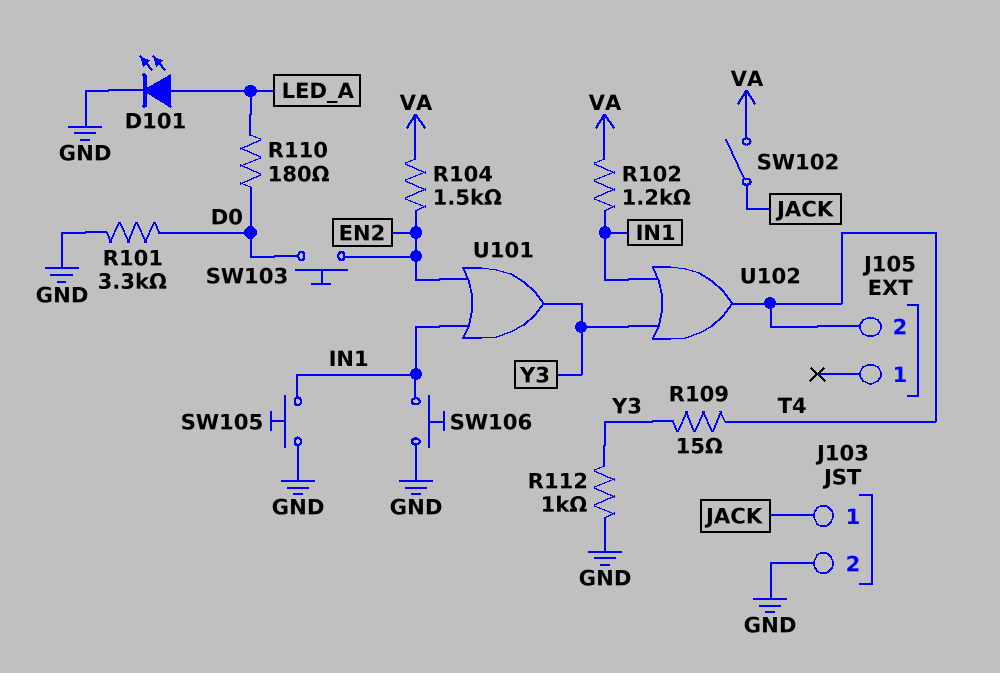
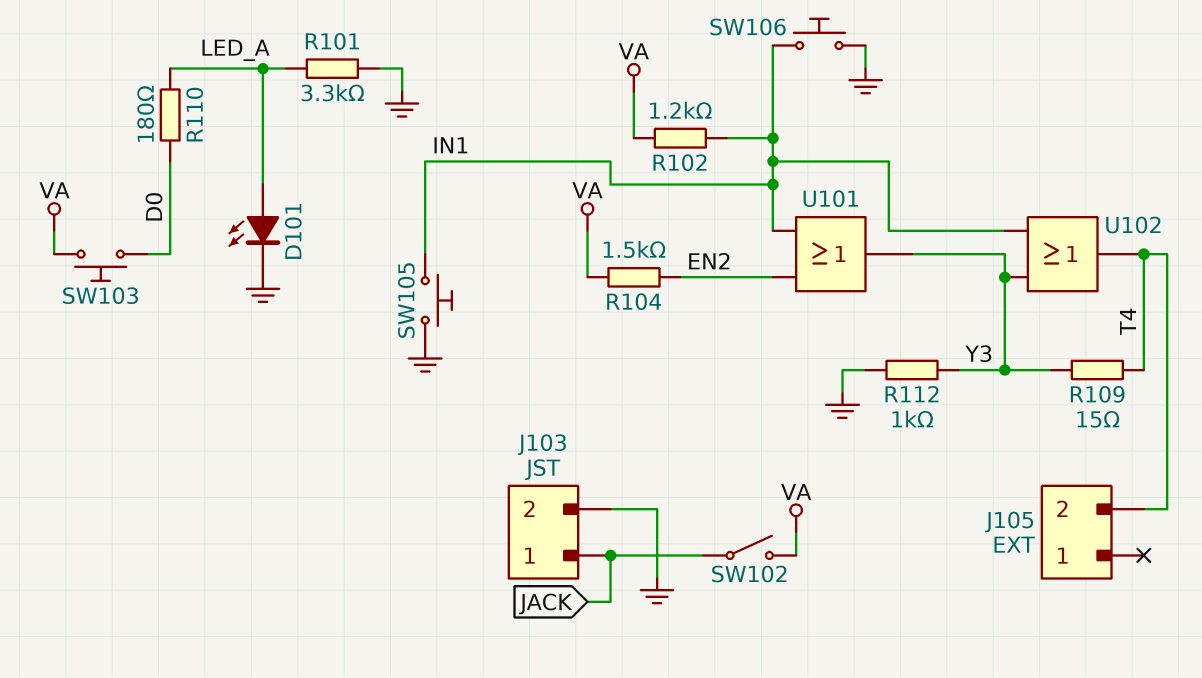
R101: 3.3k (D0, GND) -> 3.3k (GND, LED_A)
SW103: button (D0, EN2) -> button (D0, VA)

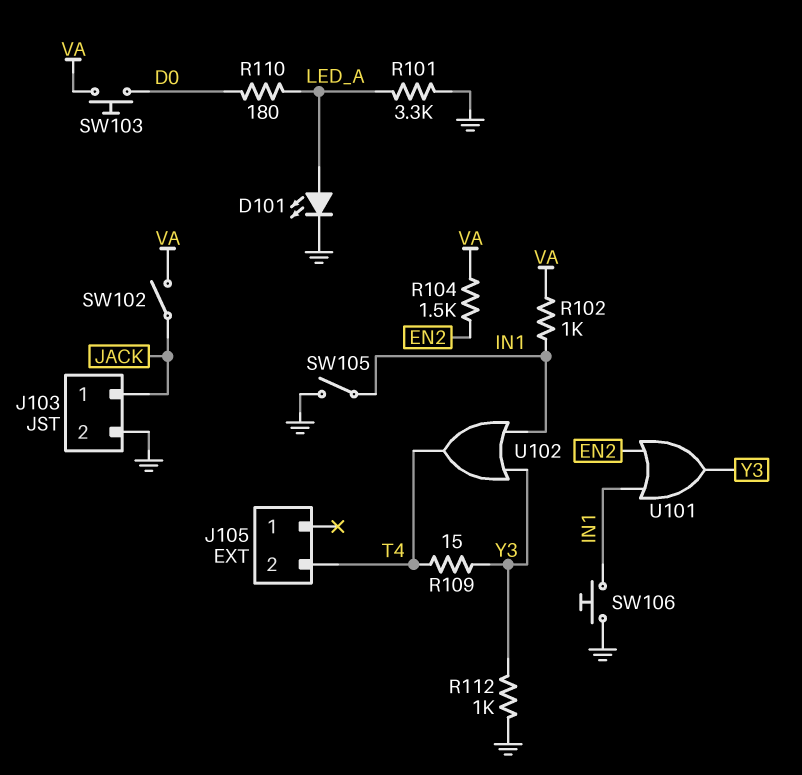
R102: 1.2k (IN1, VA) -> 1k (IN1, VA)
SW105: button (GND, IN1) -> switch (GND, IN1)

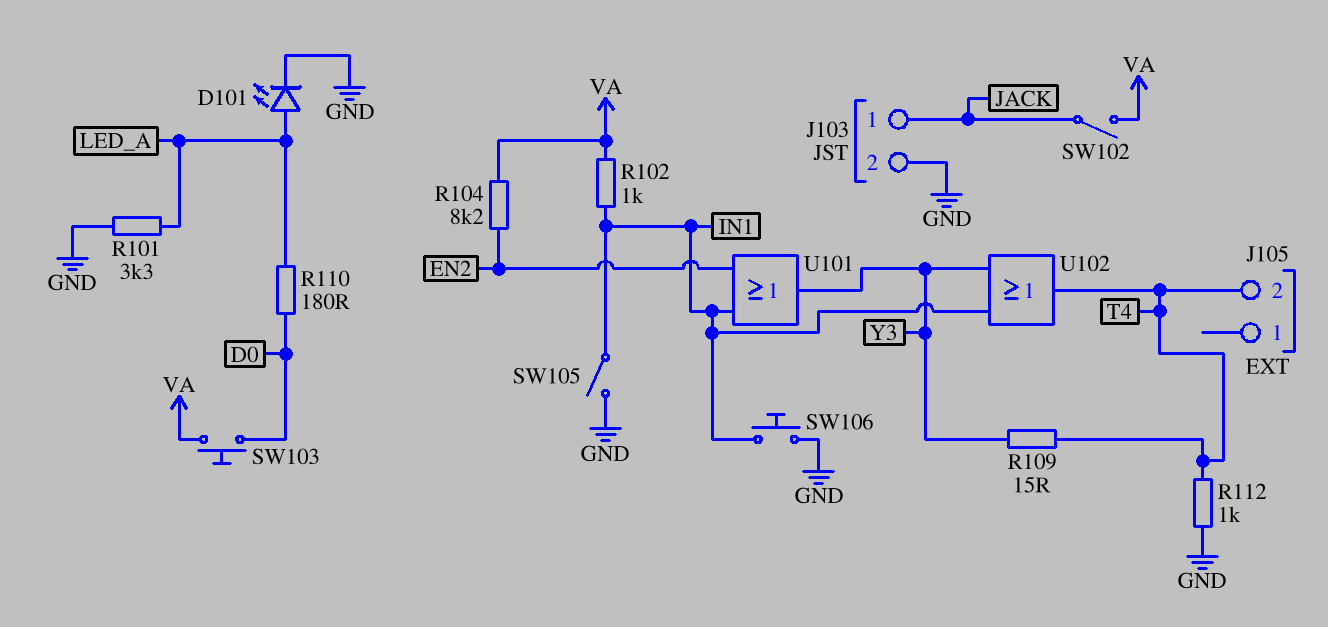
R104: 1.5k (EN2, VA) -> 8.2k (EN2, VA)
R112: 1k (GND, Y3) -> 1k (GND, T4)

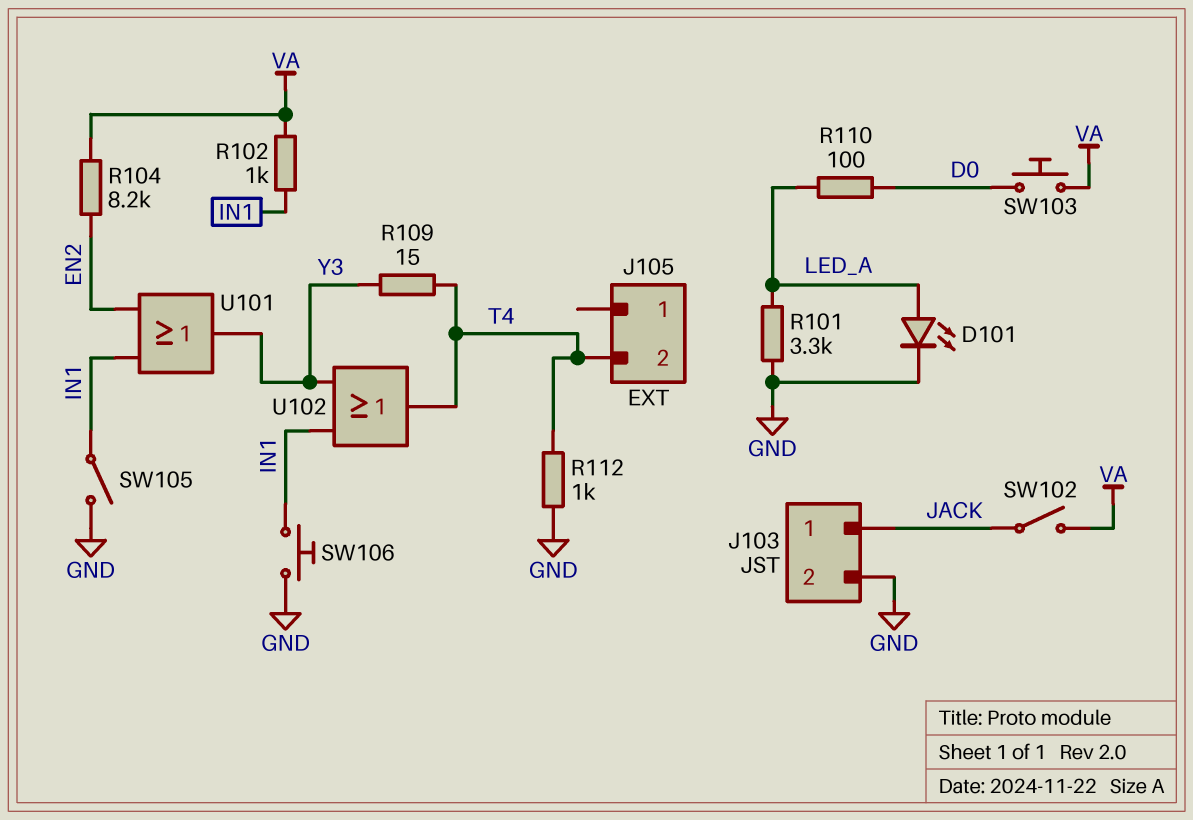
R110: 180 (D0, LED_A) -> 100 (D0, LED_A)

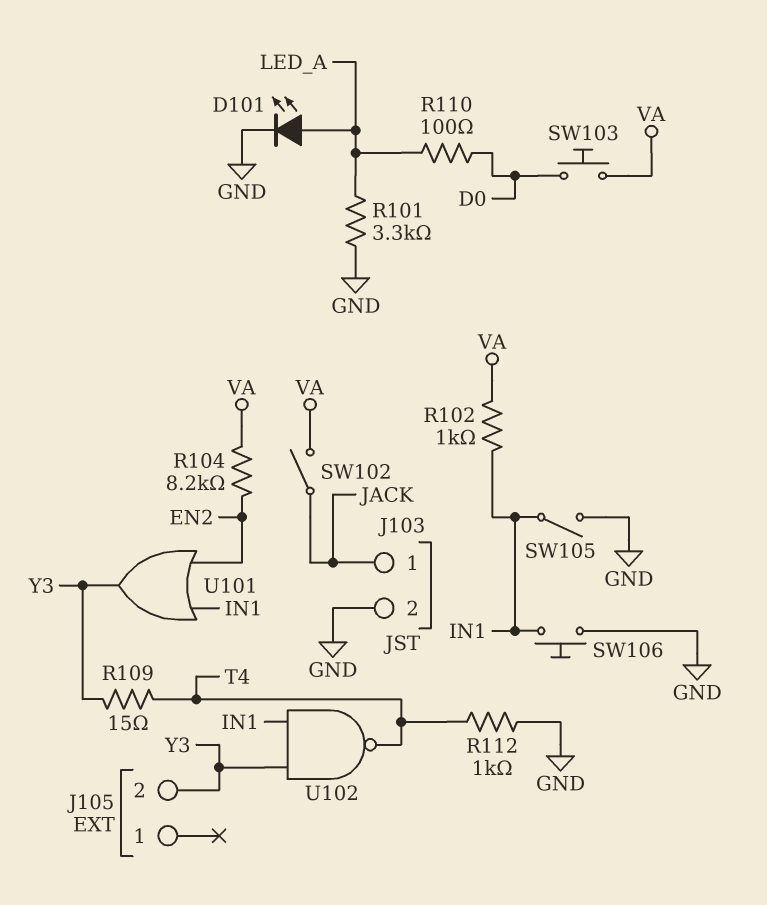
J105 pin 2: T4 -> Y3
U102: OR (in IN1, in Y3, out T4) -> NAND (in IN1, in Y3, out T4)

